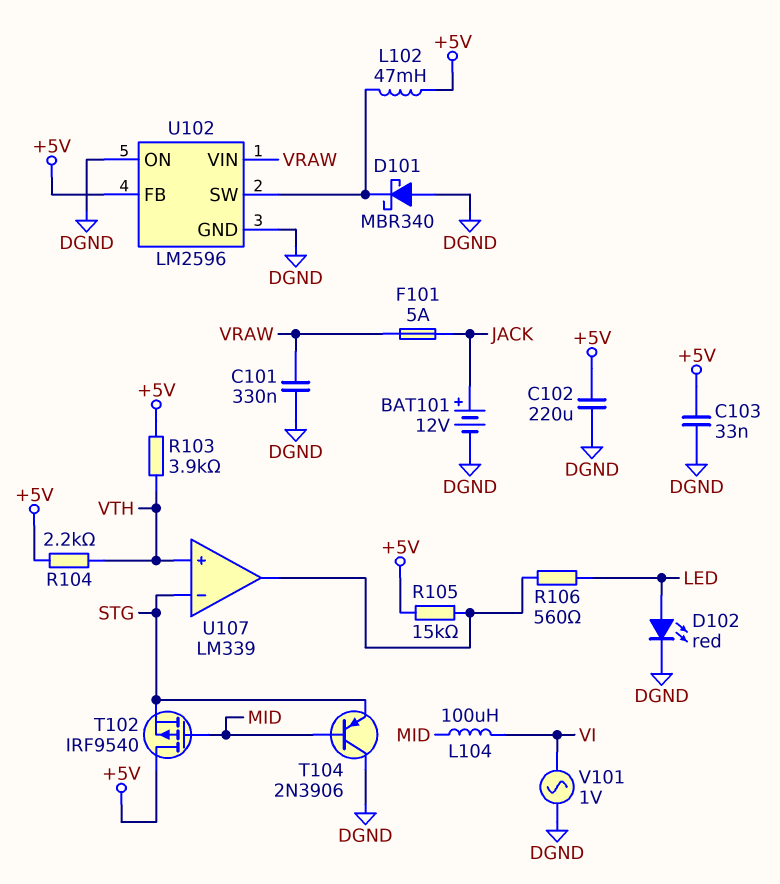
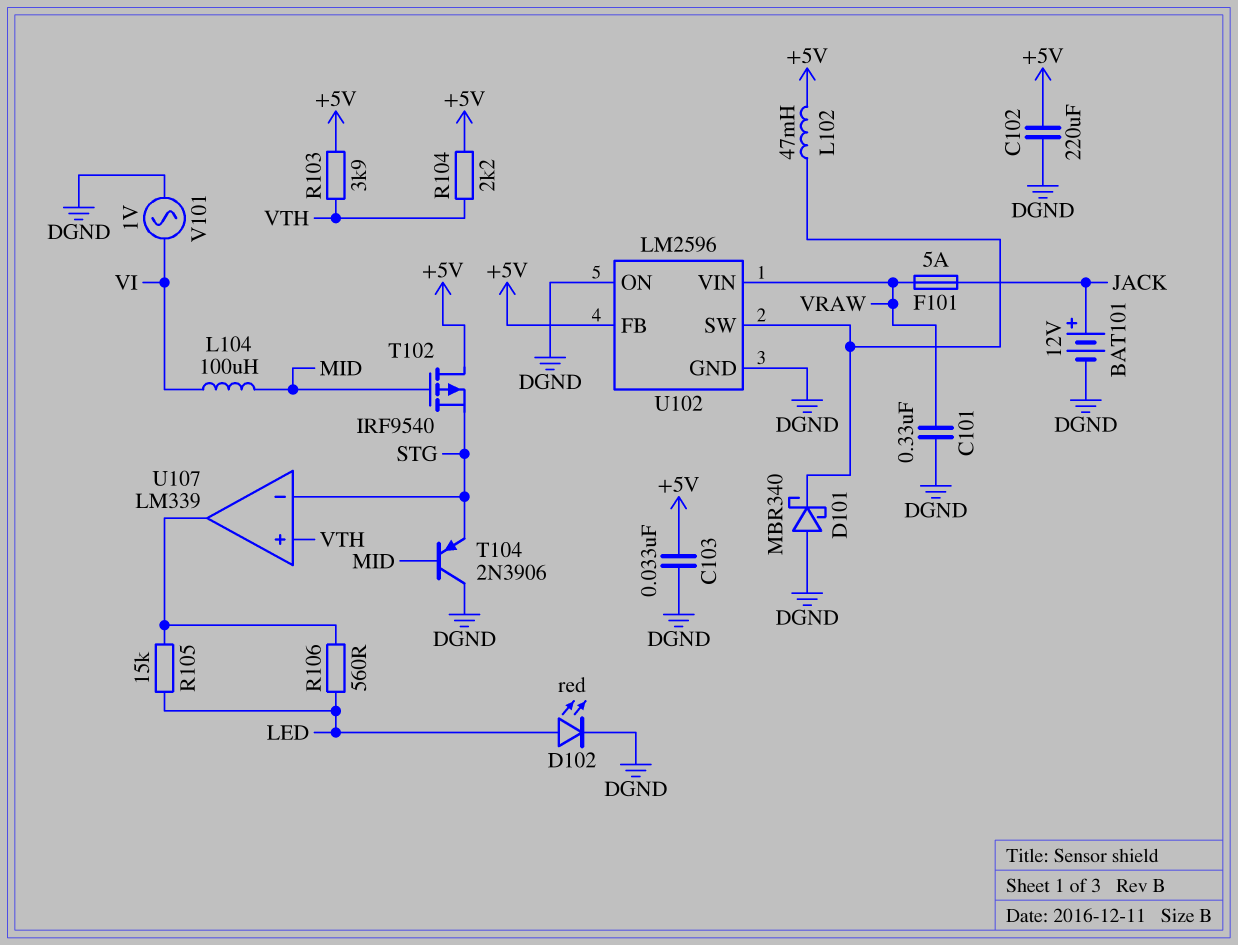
R105: 15k (+5V, U107/out) -> 15k (LED, U107/out)

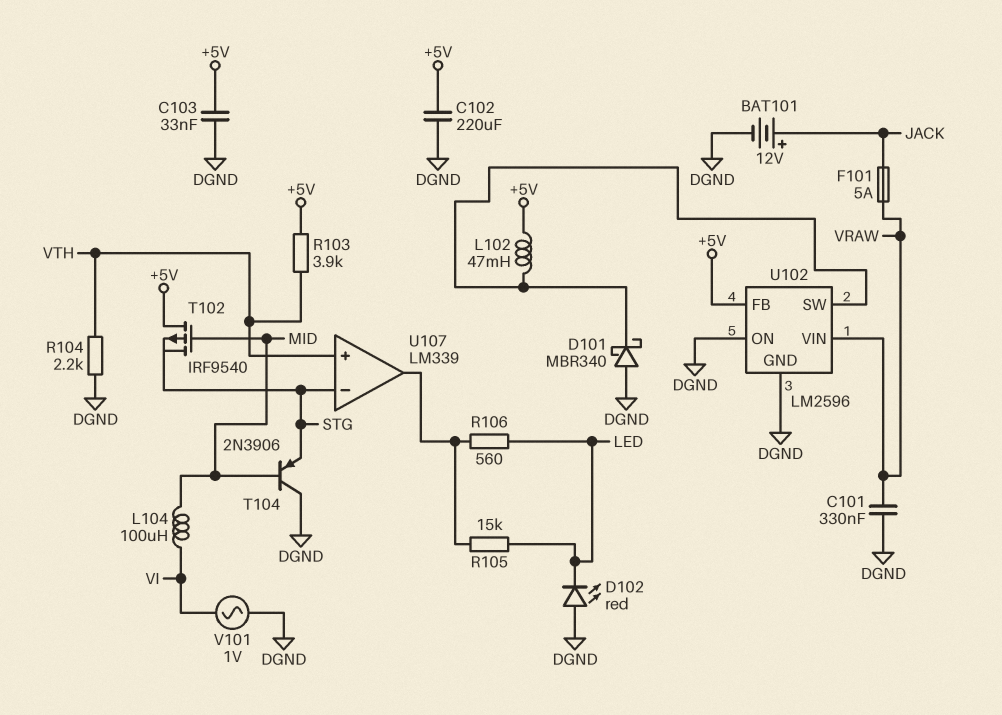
D102: LED red (A LED, K DGND) -> LED red (A DGND, K LED)
R104: 2.2k (+5V, VTH) -> 2.2k (DGND, VTH)

